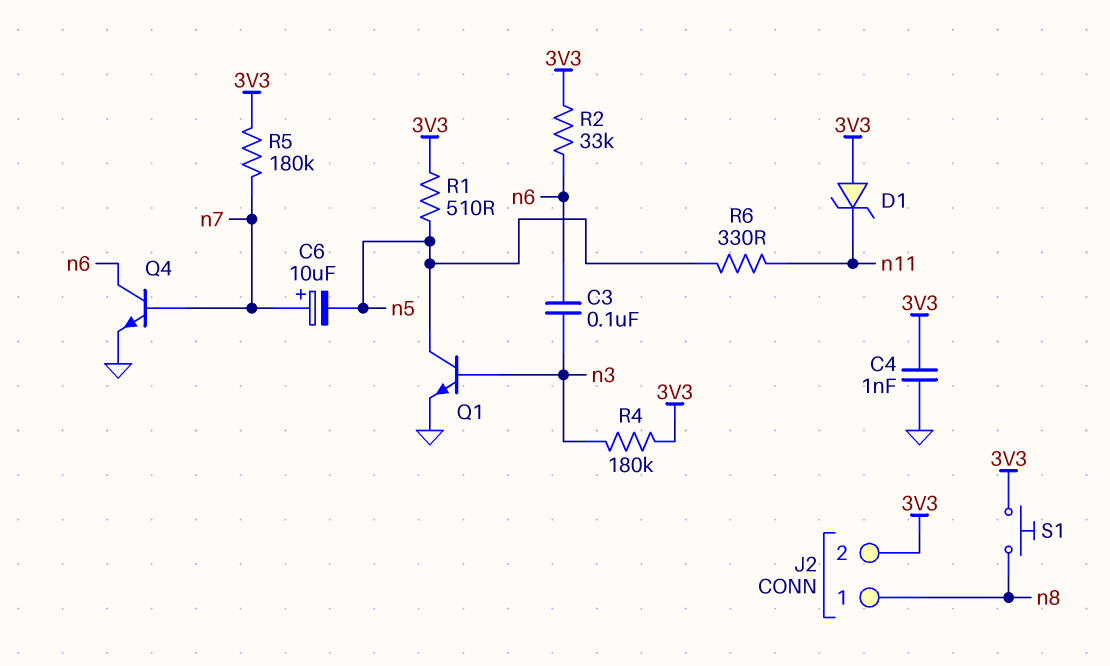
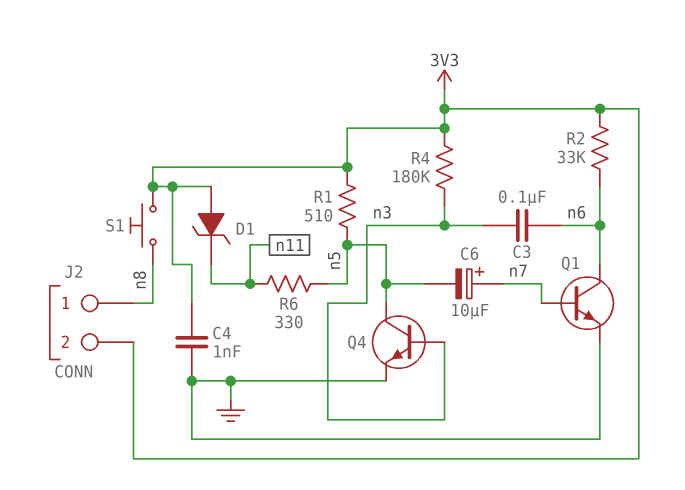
Q1: NPN (B n3, C n5, E GND) -> NPN (B n7, C n6, E GND)
Q4: NPN (B n7, C n6, E GND) -> NPN (B n3, C n5, E GND)
R5: 180k (3V3, n7) -> none

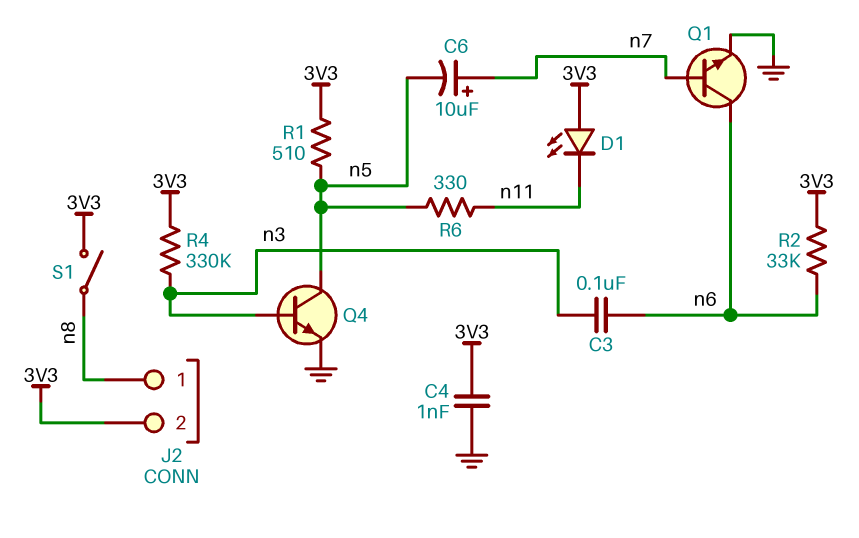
D1: zener (A 3V3, K n11) -> LED (A 3V3, K n11)
R4: 180k (3V3, n3) -> 330k (3V3, n3)
S1: button (3V3, n8) -> switch (3V3, n8)

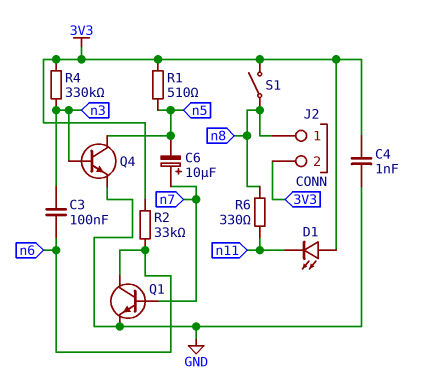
R6: 330 (n5, n11) -> 330 (n8, n11)

